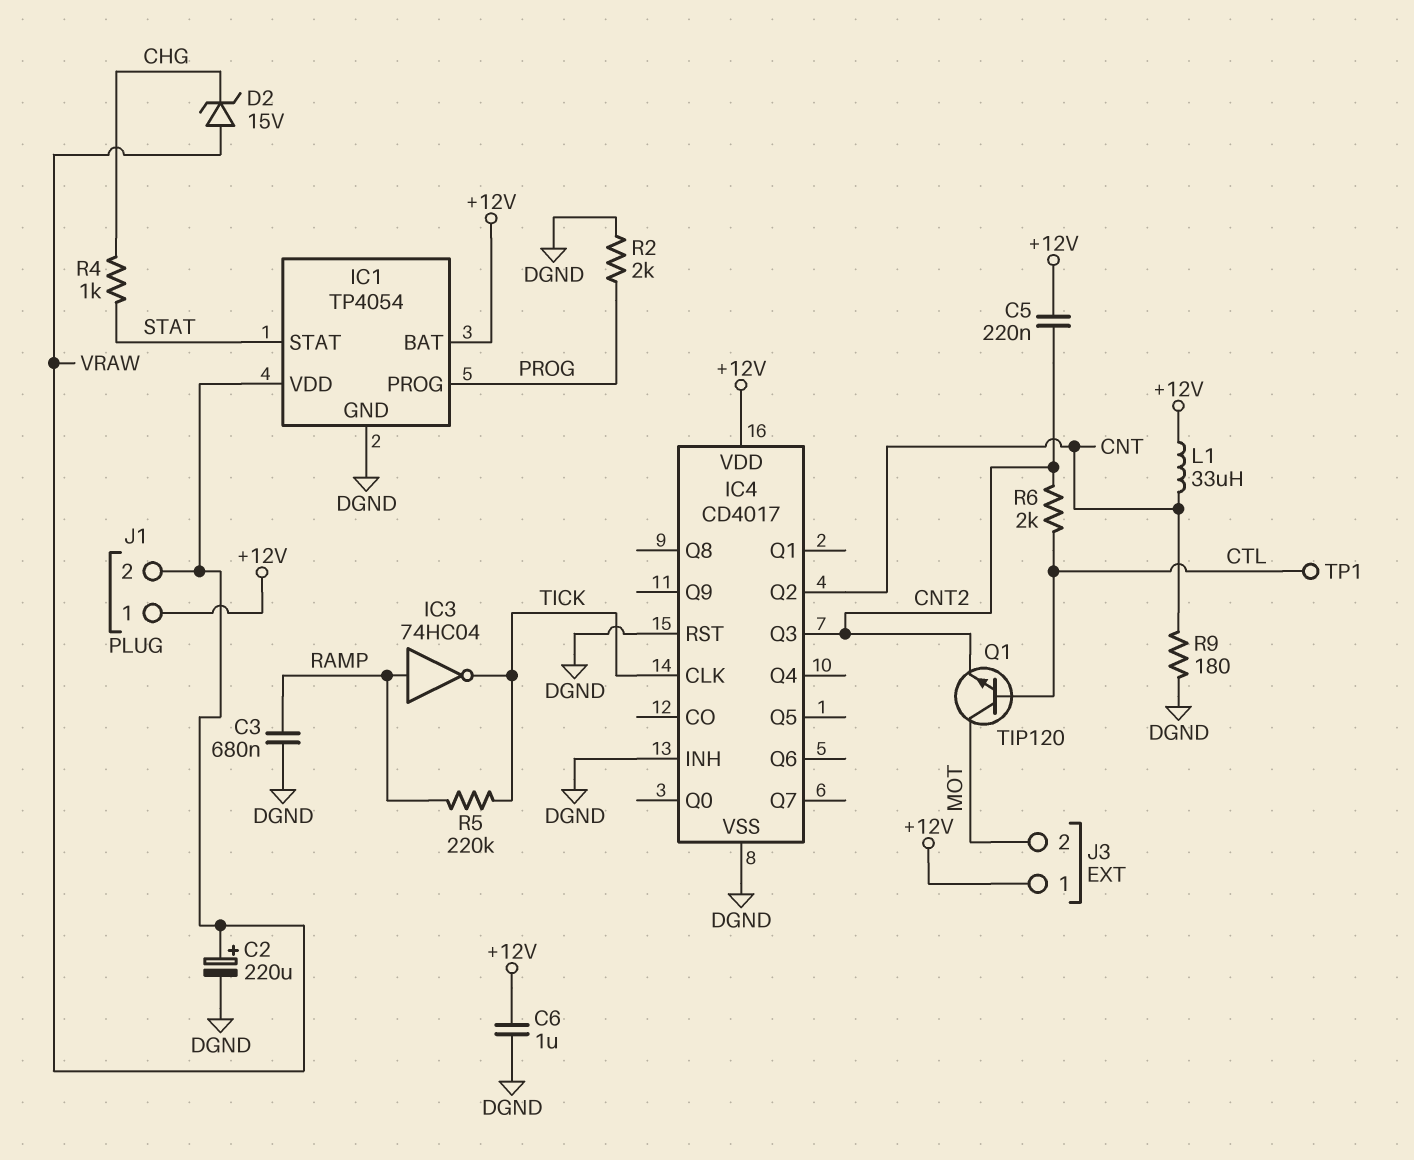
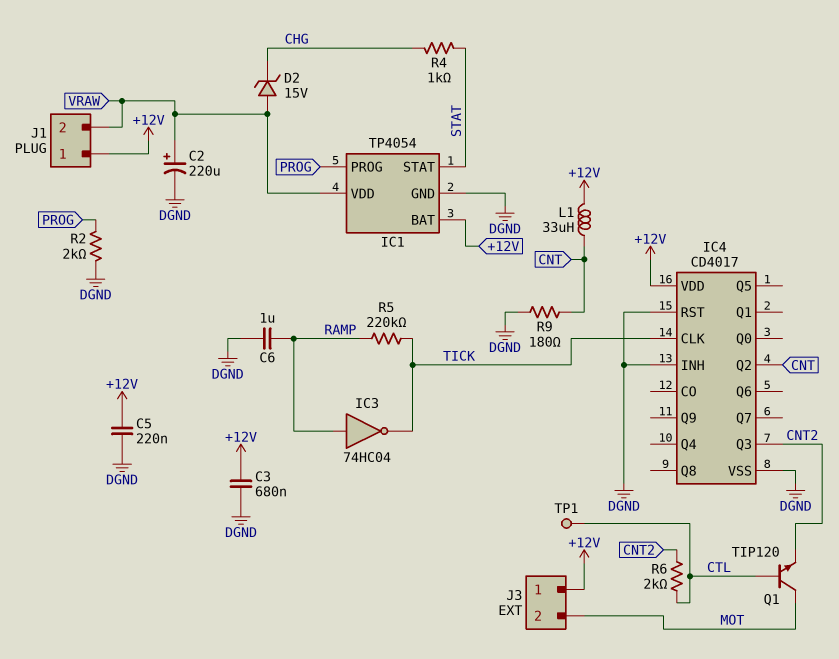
C3: 680nF (DGND, RAMP) -> 680nF (+12V, DGND)
C5: 220nF (+12V, CNT2) -> 220nF (+12V, DGND)
C6: 1uF (+12V, DGND) -> 1uF (DGND, RAMP)

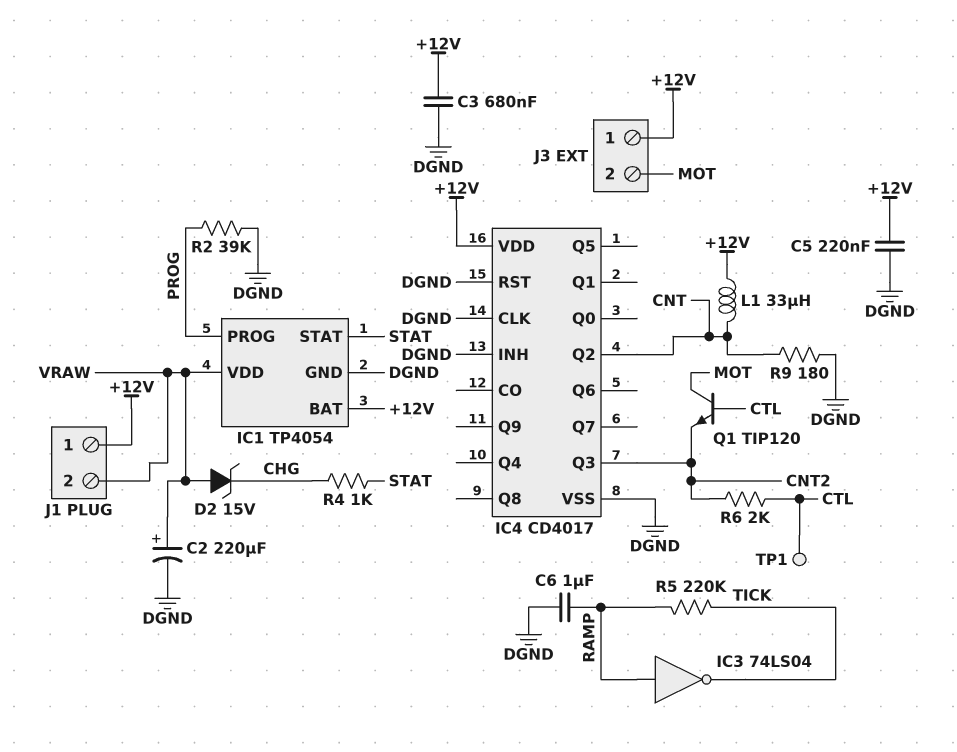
IC3: NOT 74HC04 (in RAMP, out TICK) -> NOT 74LS04 (in RAMP, out TICK)
IC4 pin CLK: TICK -> DGND
R2: 2k (DGND, PROG) -> 39k (DGND, PROG)

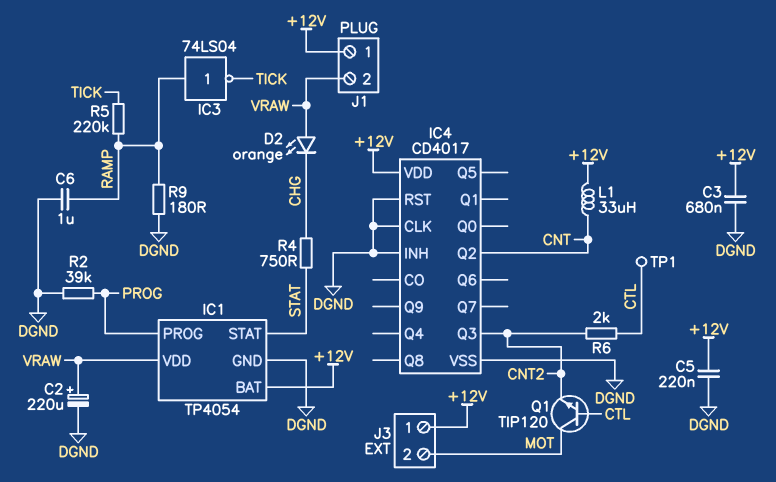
D2: zener 15V (A VRAW, K CHG) -> LED orange (A VRAW, K CHG)
R4: 1k (CHG, STAT) -> 750 (CHG, STAT)
R9: 180 (CNT, DGND) -> 180 (DGND, RAMP)

